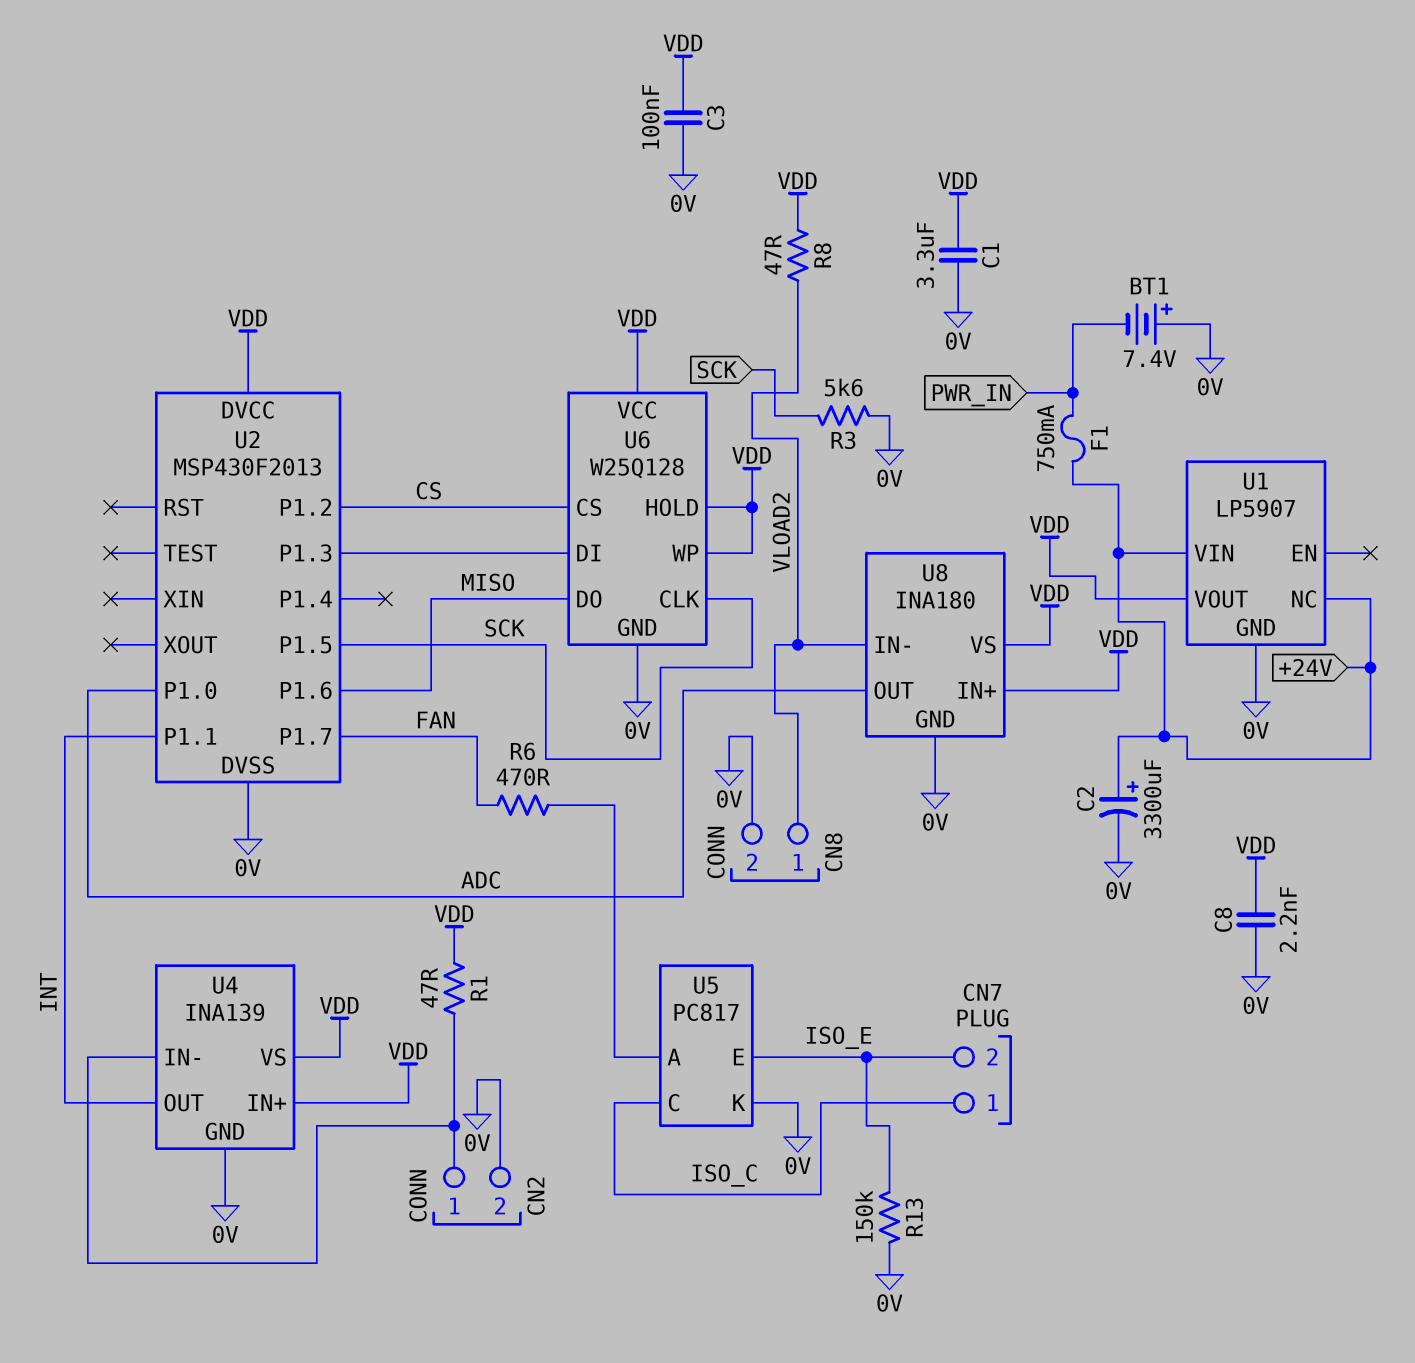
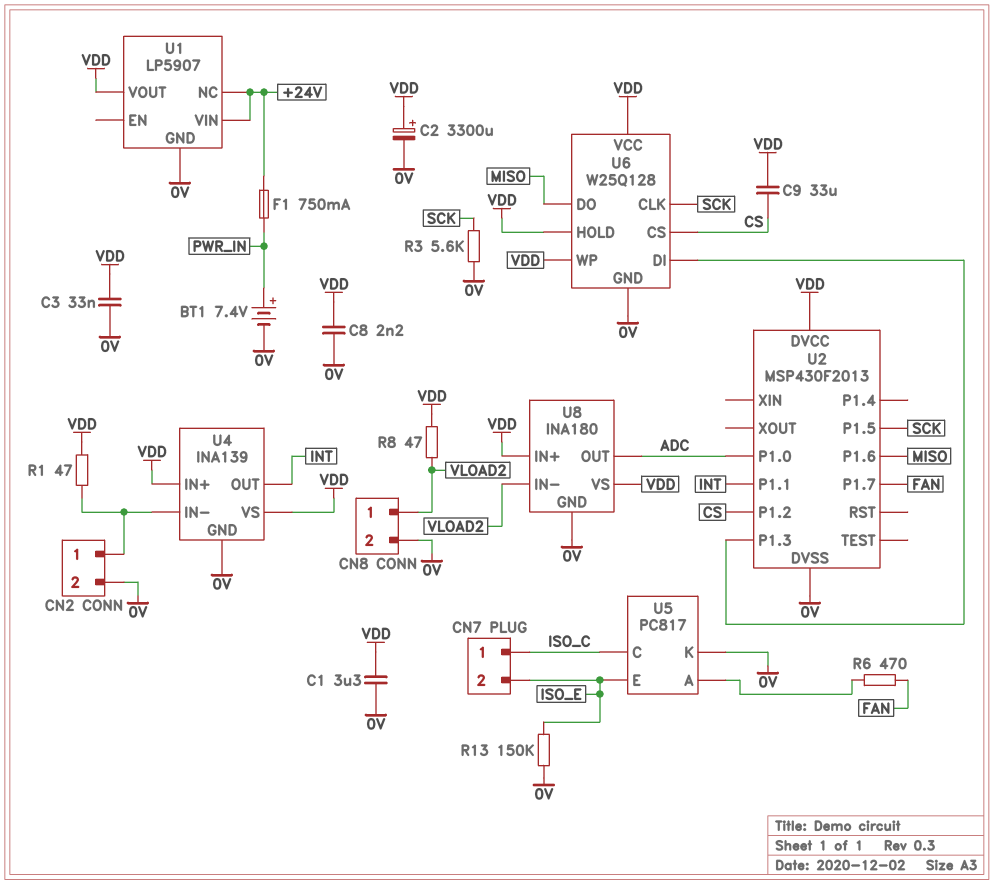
BT1: 7.4V (plus 0V, minus PWR_IN) -> 7.4V (plus PWR_IN, minus 0V)
C2: 3300uF (plus +24V, minus 0V) -> 3300uF (plus VDD, minus 0V)
C3: 100nF (0V, VDD) -> 33nF (0V, VDD)
C9: none -> 33uF (CS, VDD)

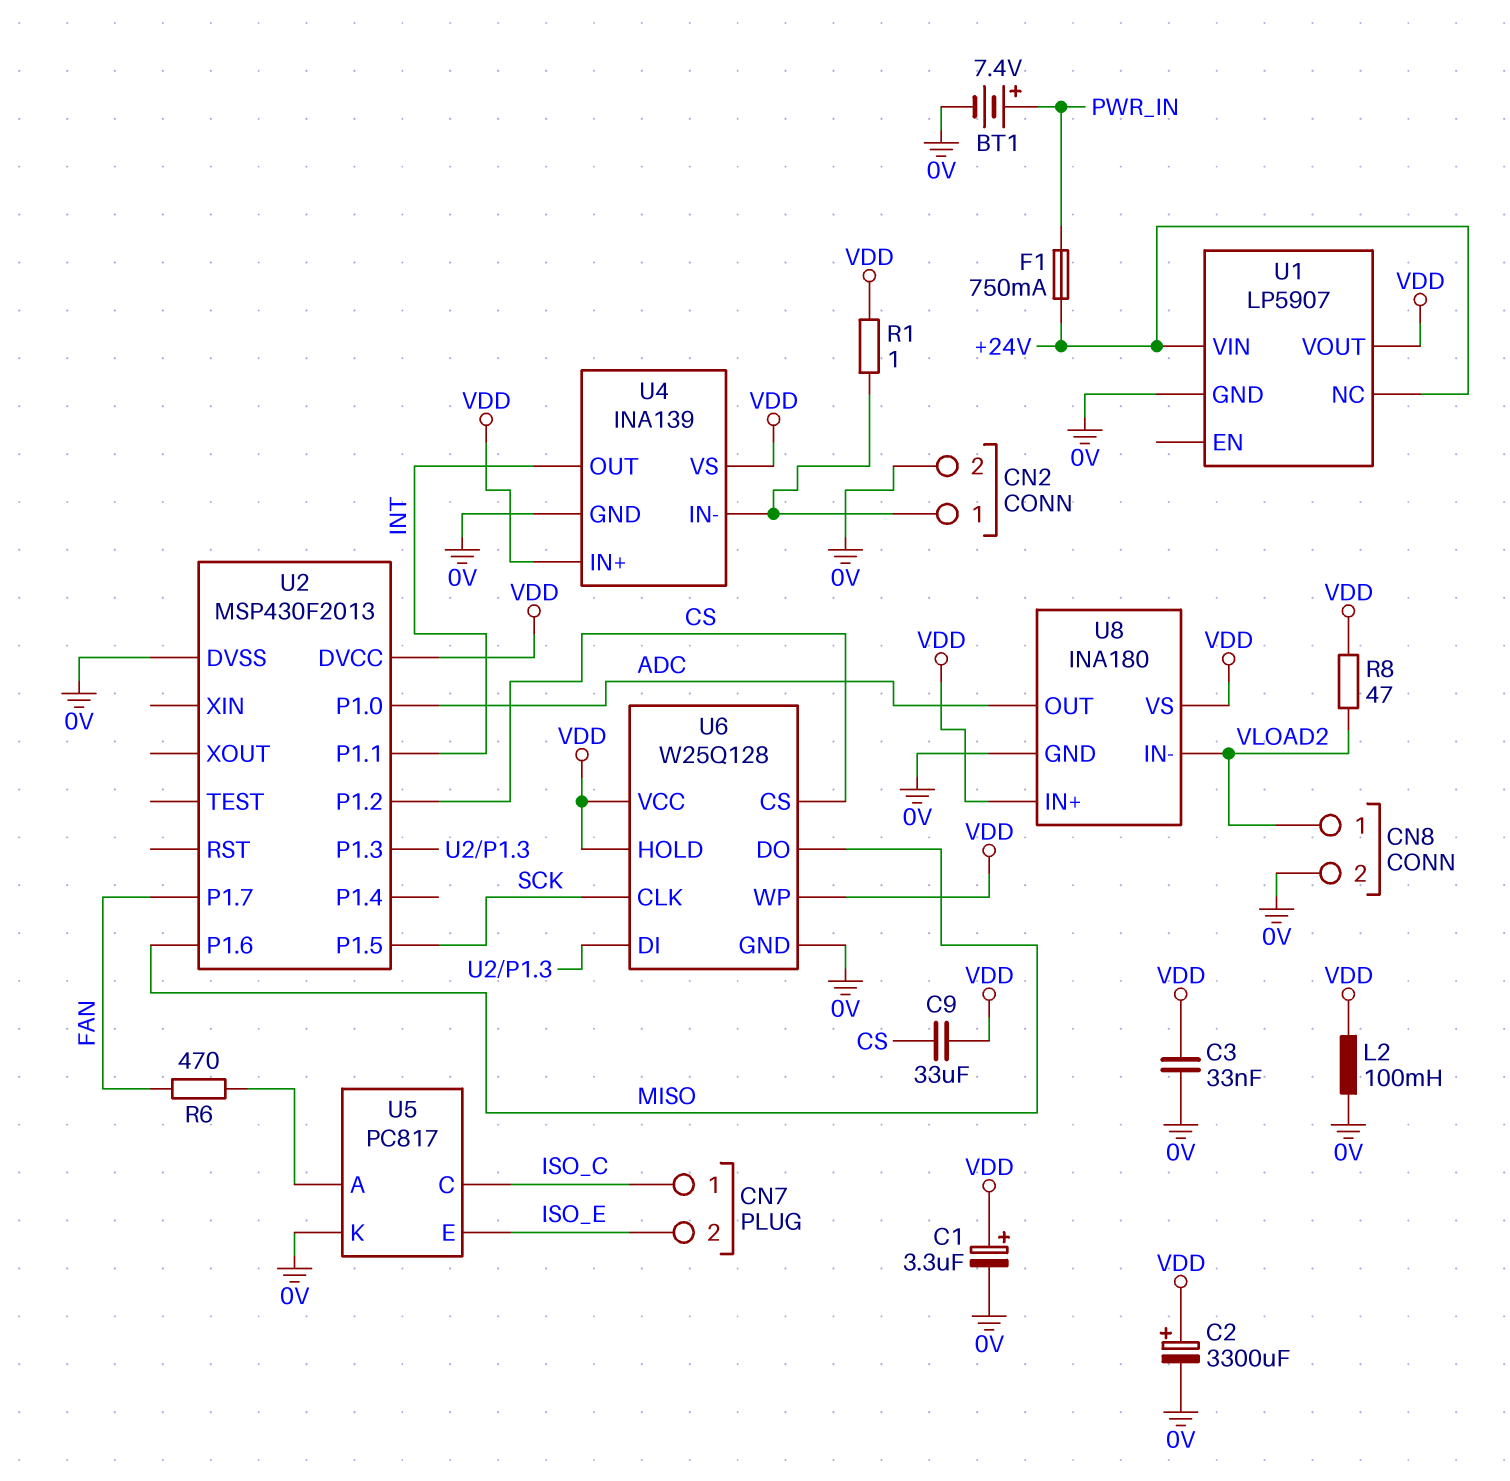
C1: 3.3uF (0V, VDD) -> 3.3uF (plus VDD, minus 0V)
C8: 2.2nF (0V, VDD) -> none
L2: none -> 100mH (0V, VDD)
R1: 47 (CN2/1, VDD) -> 1 (CN2/1, VDD)
R3: 5.6k (0V, SCK) -> none
R13: 150k (0V, ISO_E) -> none

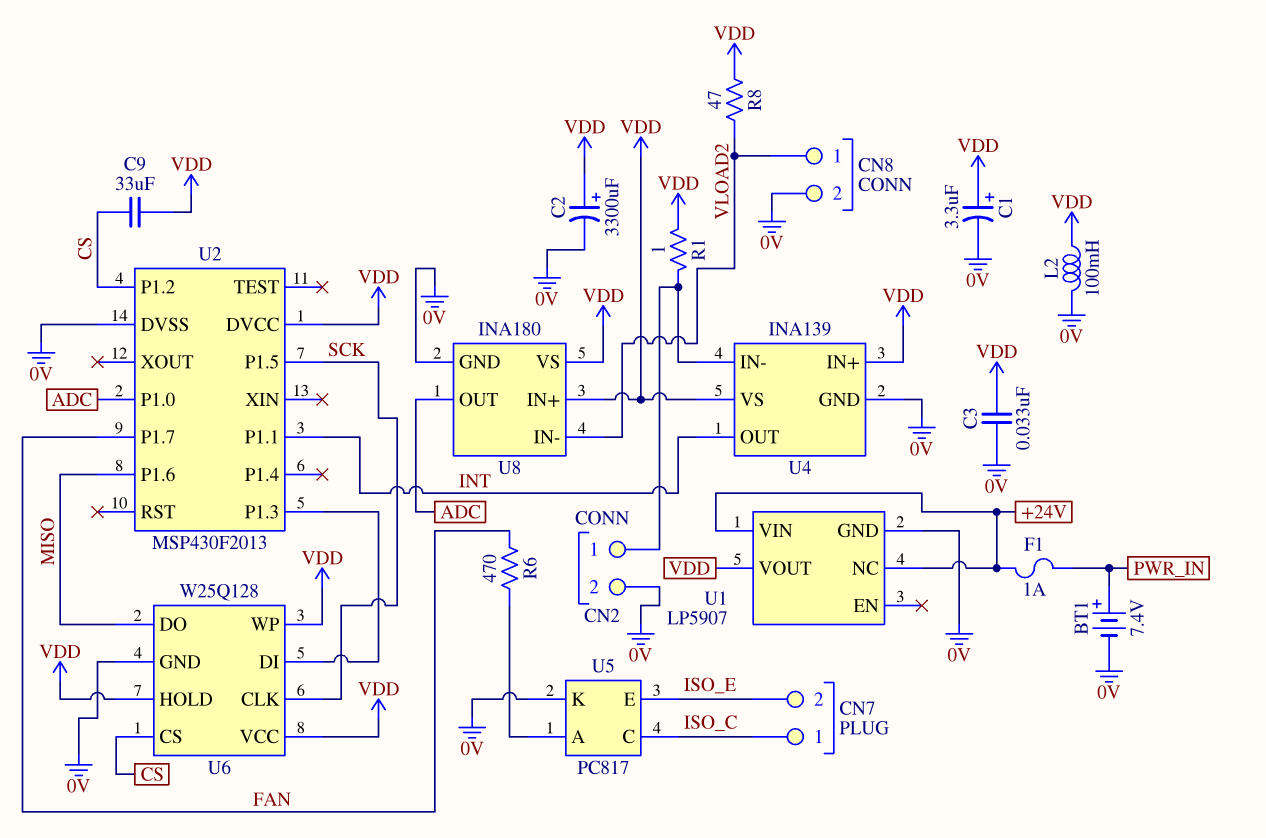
F1: 750mA (+24V, PWR_IN) -> 1A (+24V, PWR_IN)

